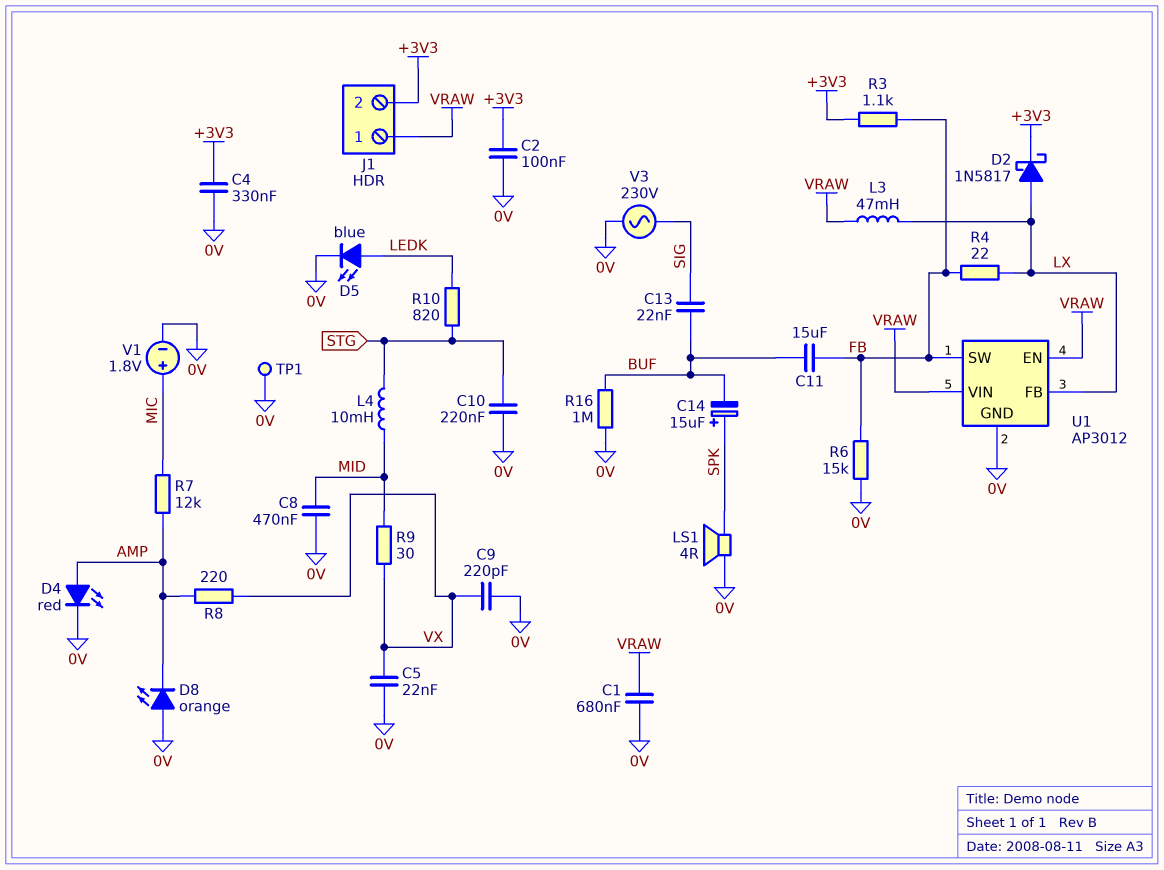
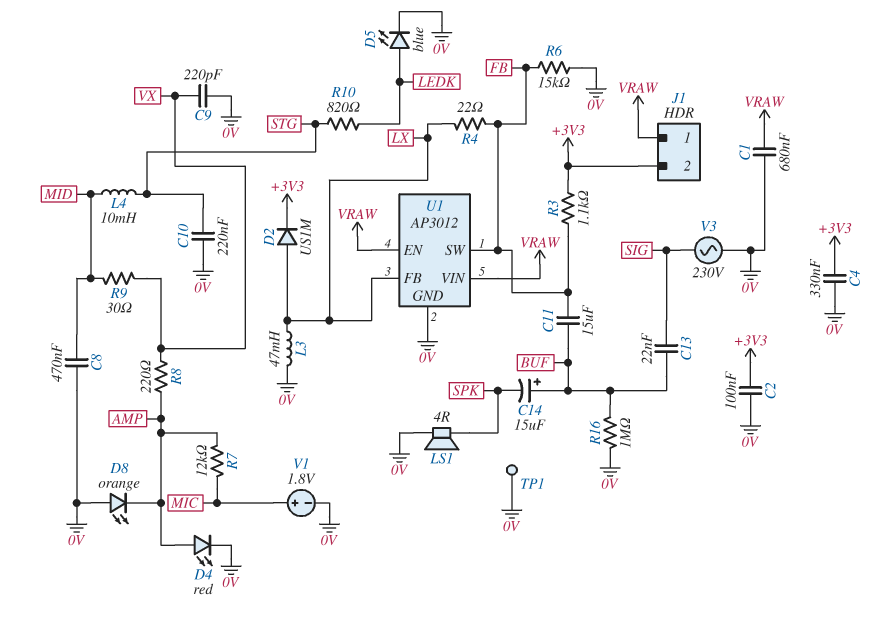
C5: 22nF (0V, VX) -> none
C14: 15uF (plus SPK, minus BUF) -> 15uF (plus BUF, minus SPK)
D2: schottky 1N5817 (A LX, K +3V3) -> diode US1M (A LX, K +3V3)
L3: 47mH (LX, VRAW) -> 47mH (0V, LX)

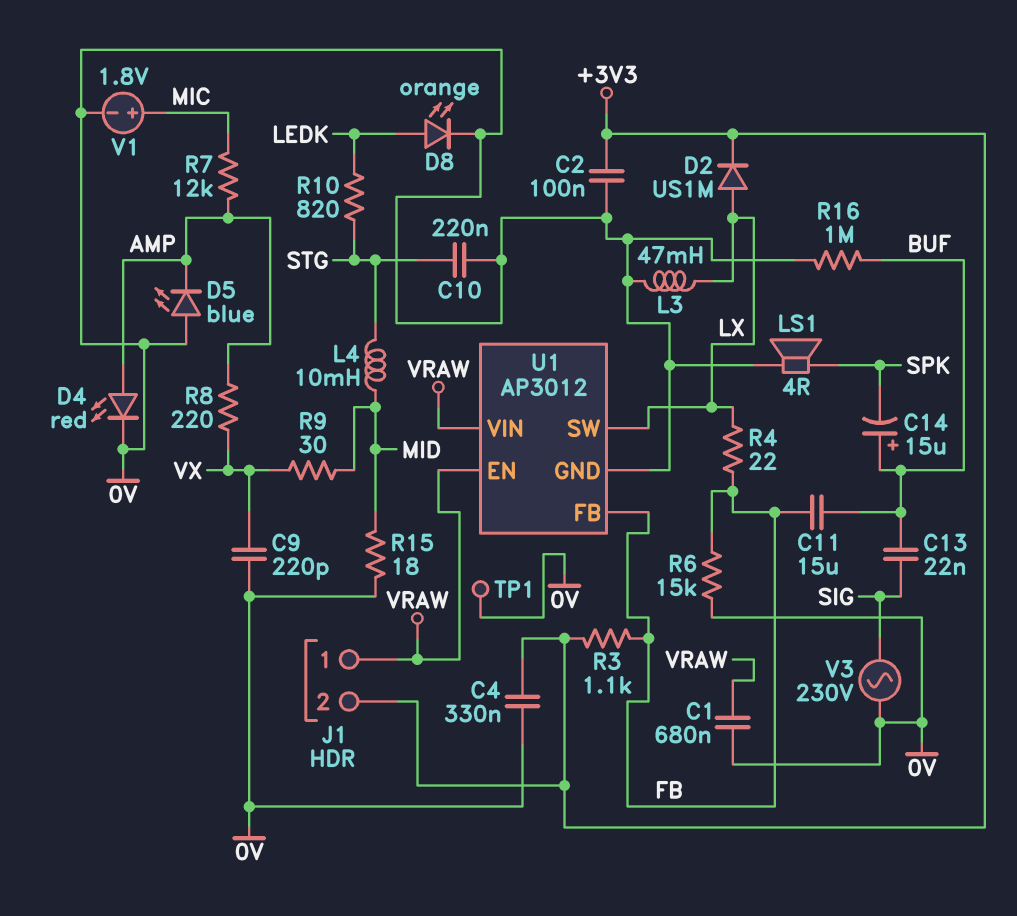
C8: 470nF (0V, MID) -> none
D5: LED blue (A LEDK, K 0V) -> LED blue (A 0V, K AMP)
D8: LED orange (A 0V, K AMP) -> LED orange (A LEDK, K 0V)
R15: none -> 18 (0V, MID)
U1 pin FB: LX -> FB
U1 pin SW: FB -> LX

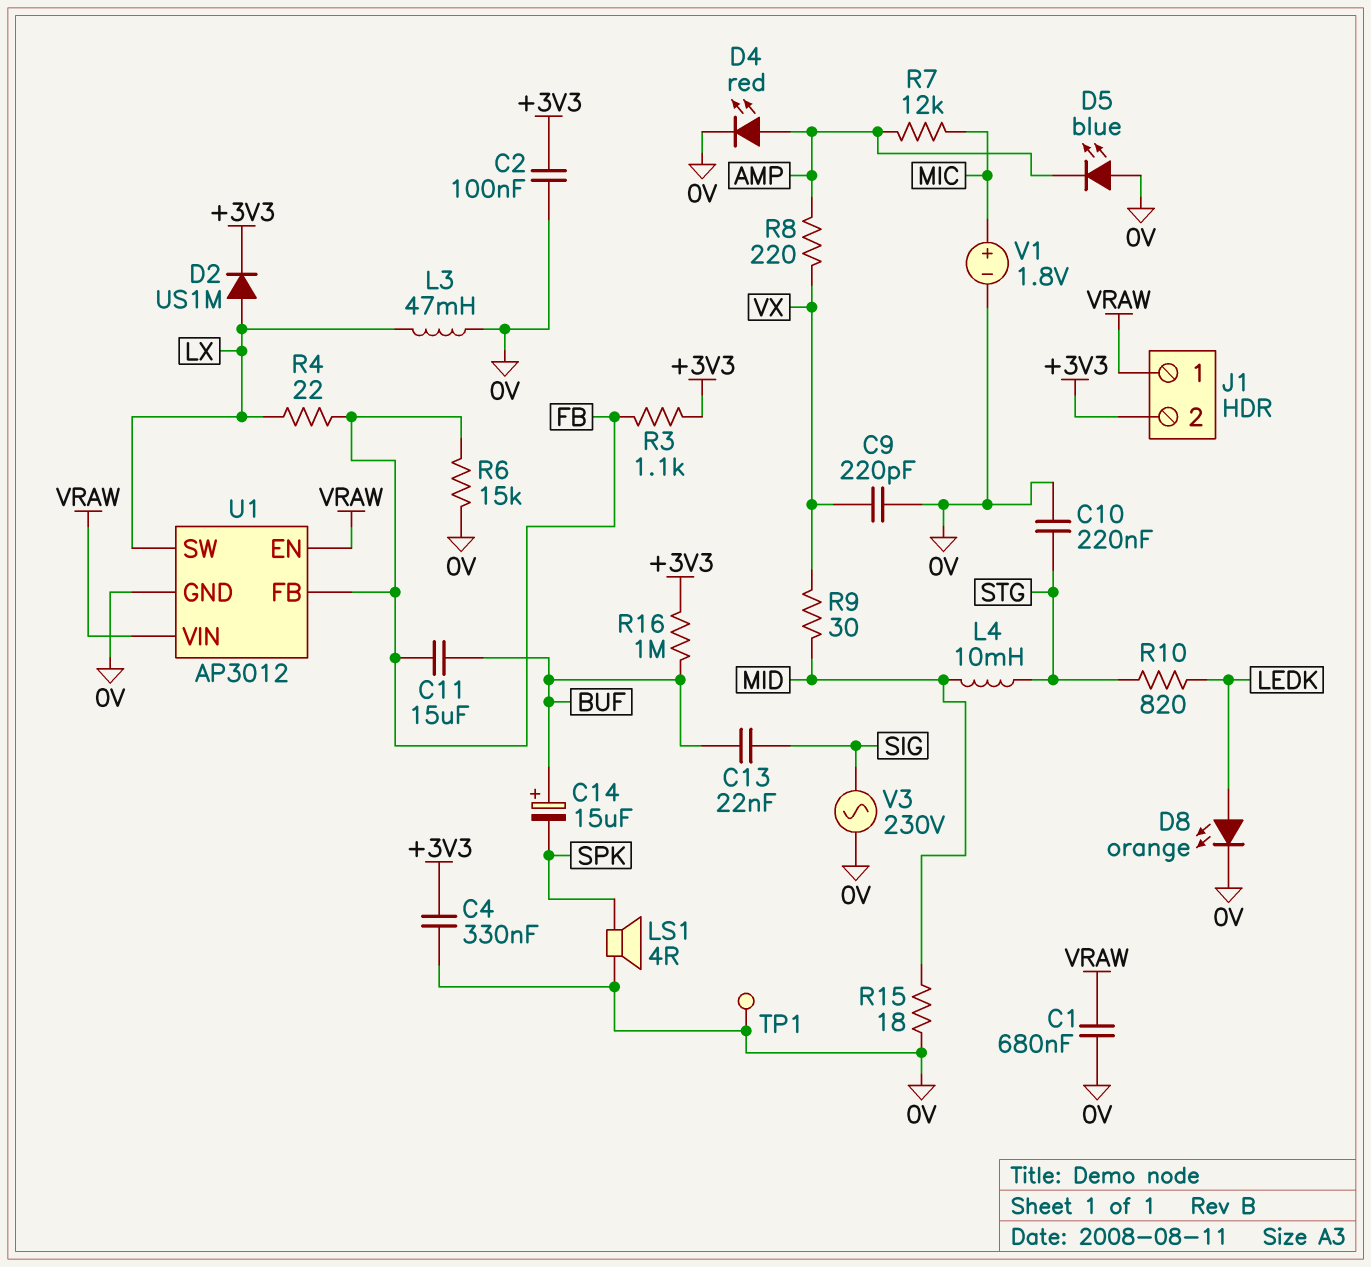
R16: 1M (0V, BUF) -> 1M (+3V3, BUF)

